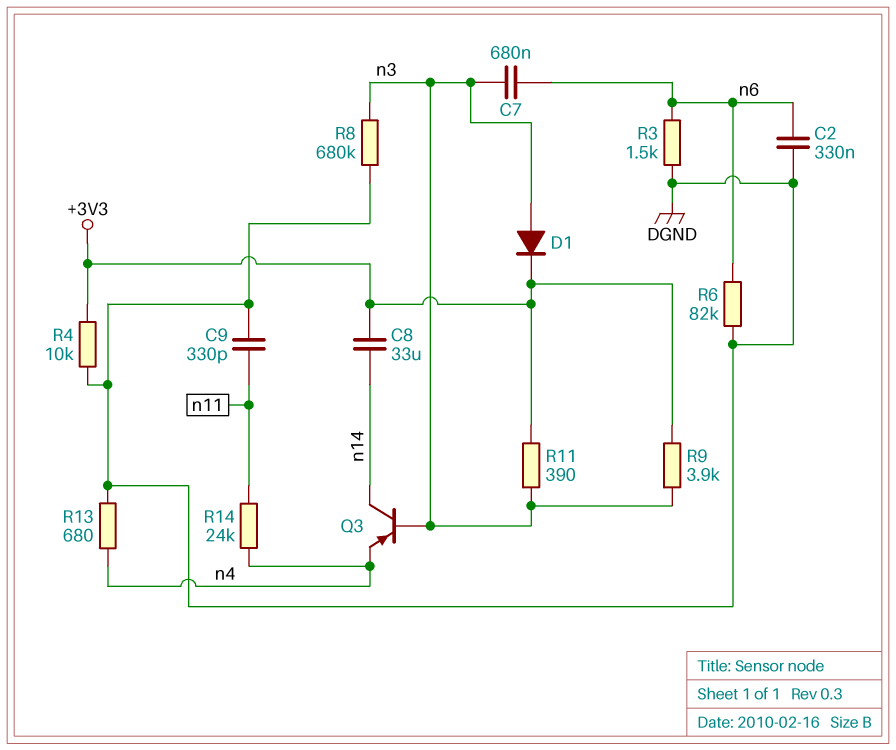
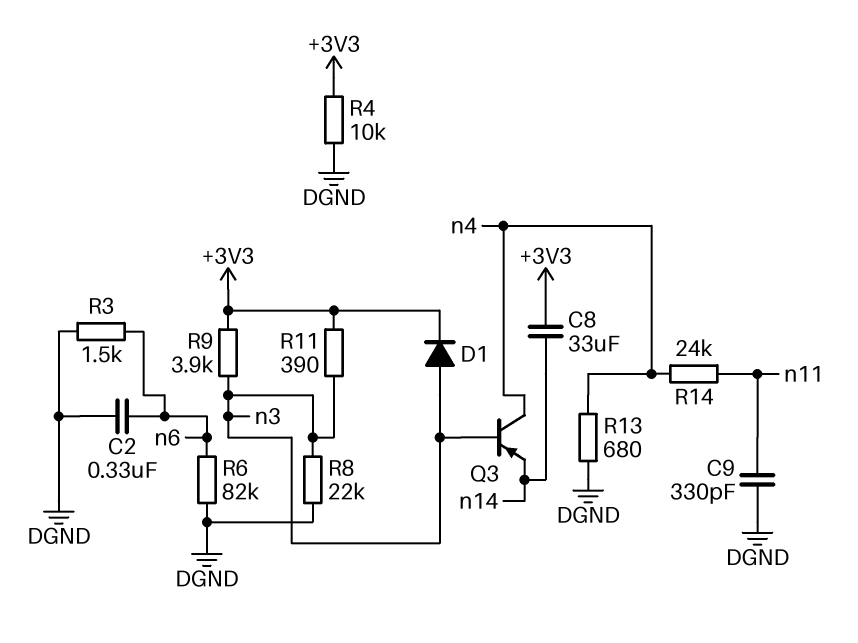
C7: 680nF (n3, n6) -> none
Q3: PNP (B n3, C n14, E n4) -> PNP (B n3, C n4, E n14)
R8: 680k (DGND, n3) -> 22k (DGND, n3)

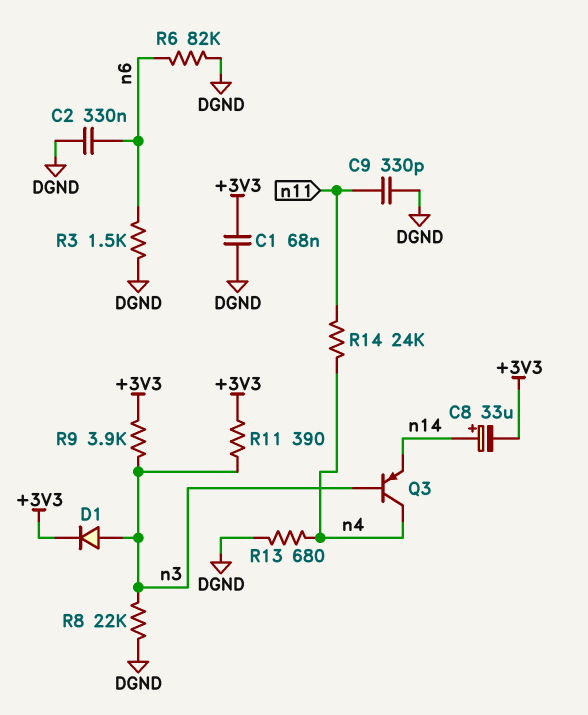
C1: none -> 68nF (+3V3, DGND)
C8: 33uF (+3V3, n14) -> 33uF (plus n14, minus +3V3)
R4: 10k (+3V3, DGND) -> none

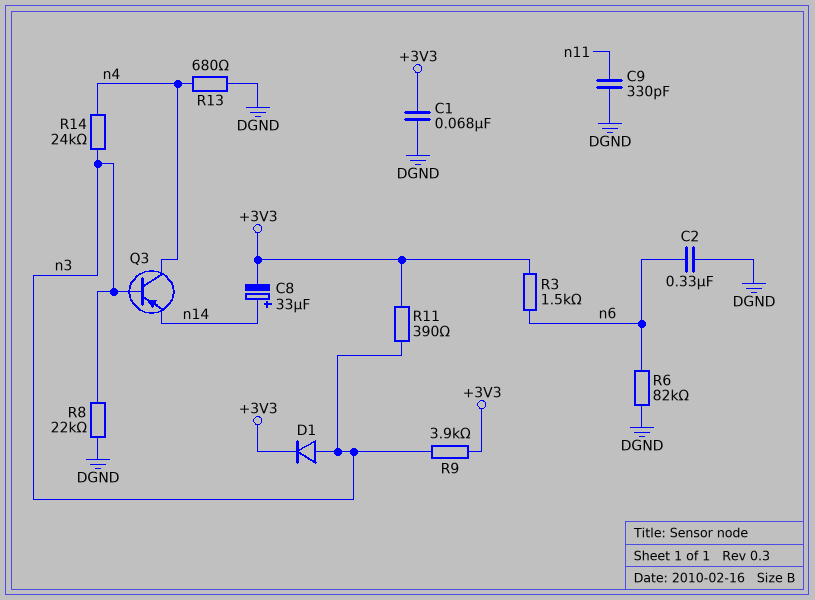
R3: 1.5k (DGND, n6) -> 1.5k (+3V3, n6)
R14: 24k (n4, n11) -> 24k (n3, n4)

